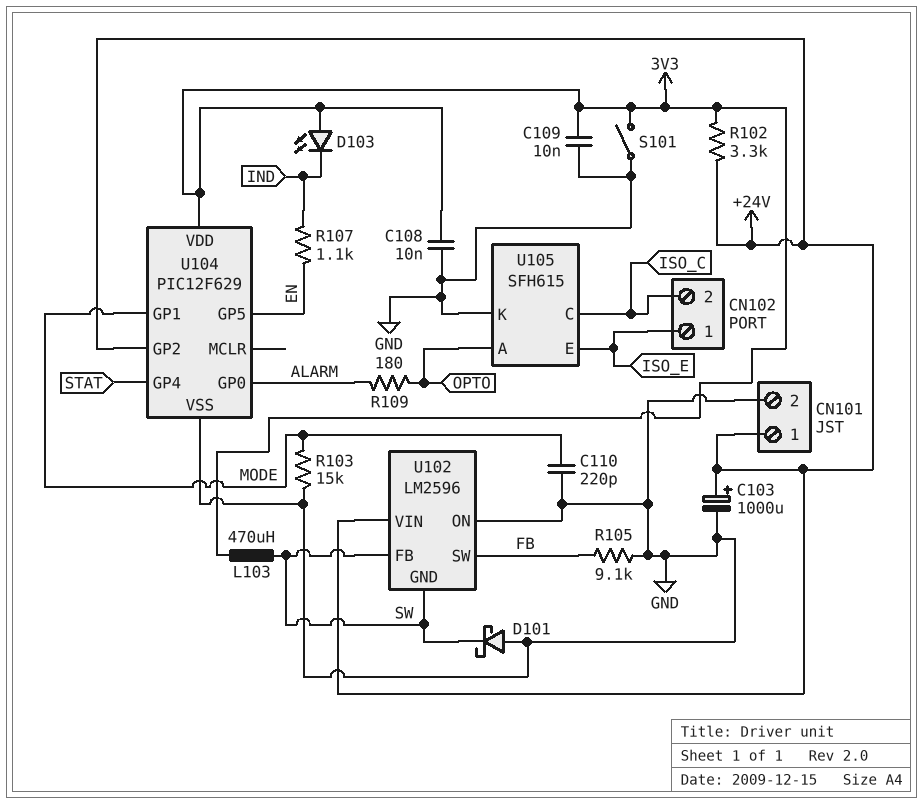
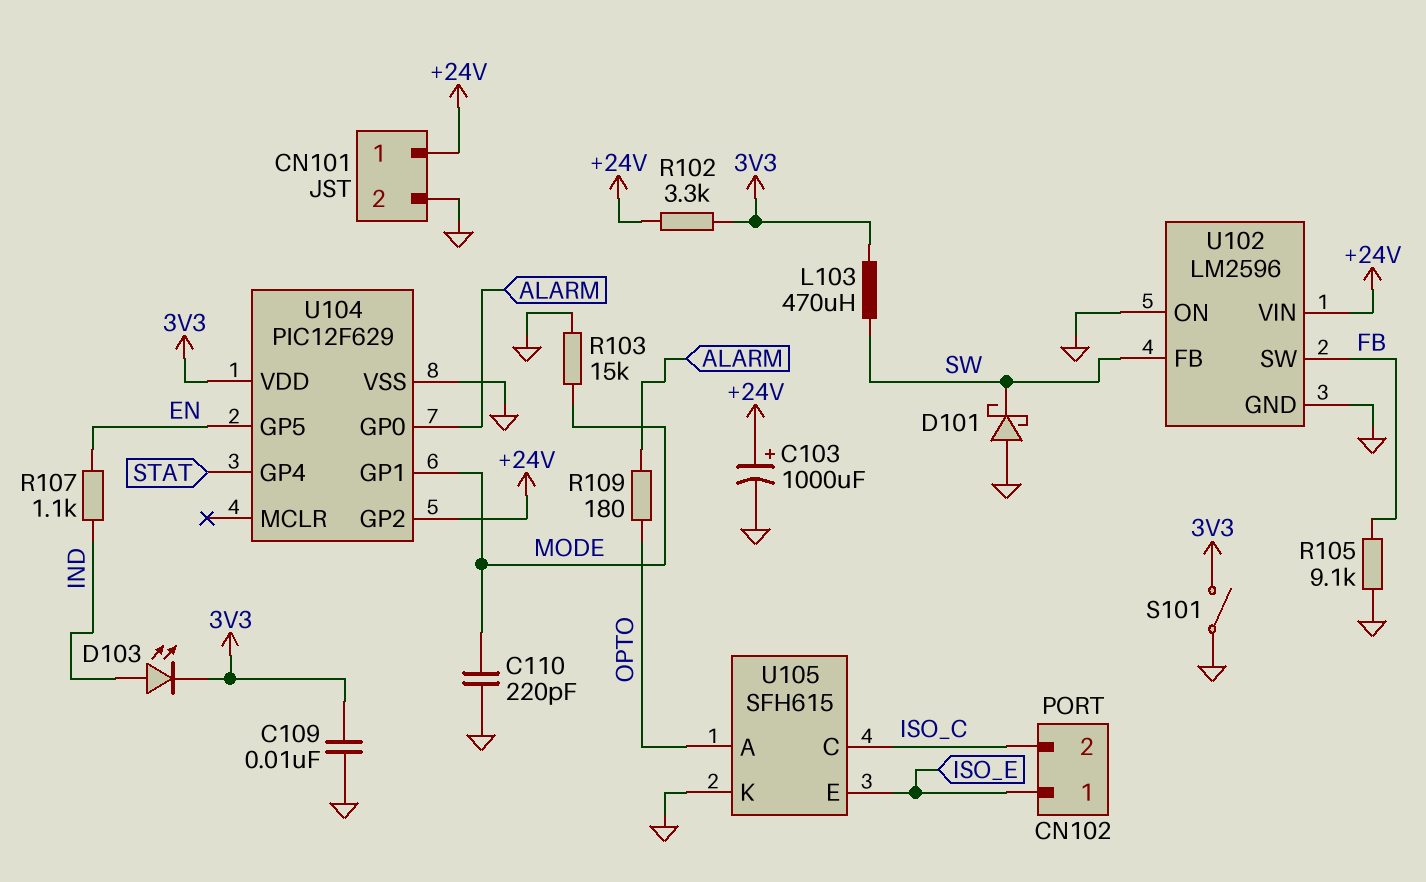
C108: 10nF (3V3, GND) -> none
D103: LED (A 3V3, K IND) -> LED (A IND, K 3V3)
U102 pin GND: SW -> GND

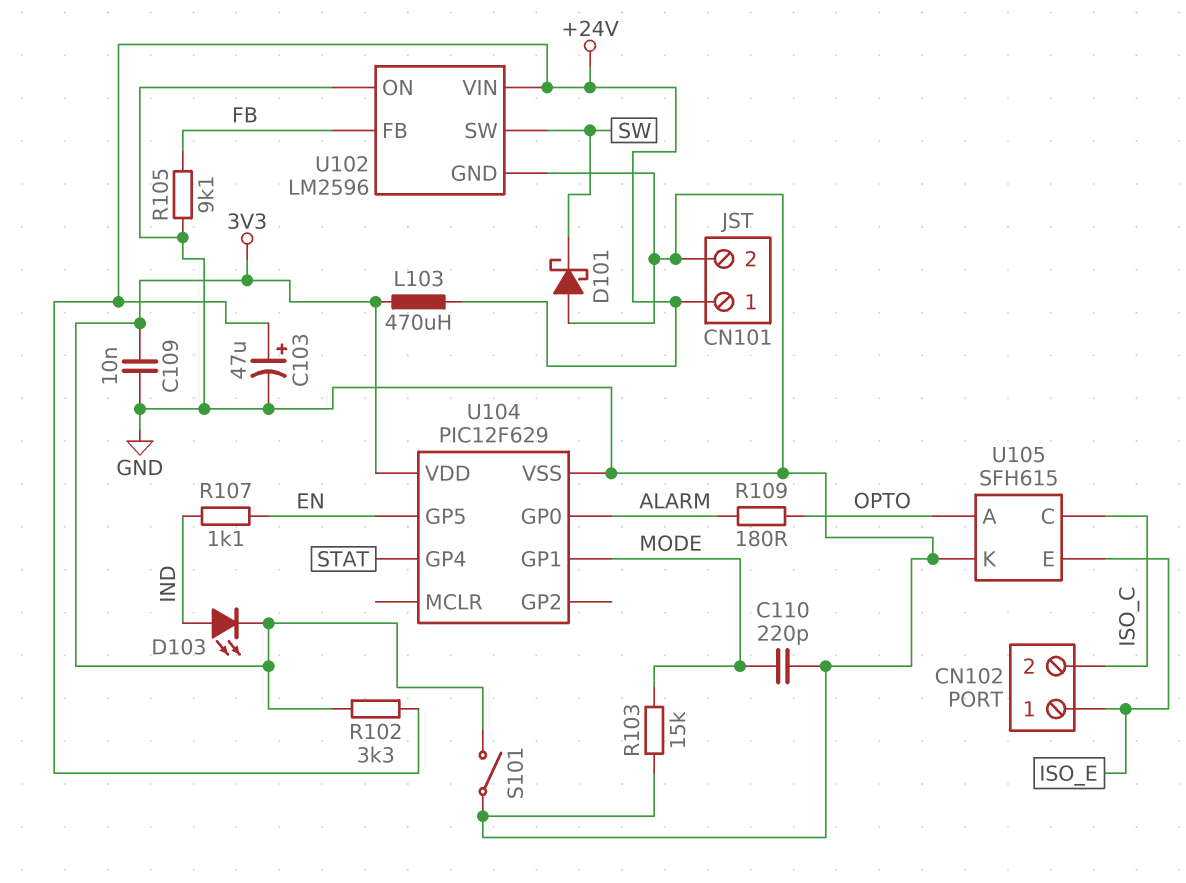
C103: 1000uF (plus +24V, minus GND) -> 47uF (plus +24V, minus GND)
L103: 470uH (3V3, SW) -> 470uH (+24V, 3V3)
U102 pin FB: SW -> FB
U102 pin SW: FB -> SW
U104 pin GP2: +24V -> none

